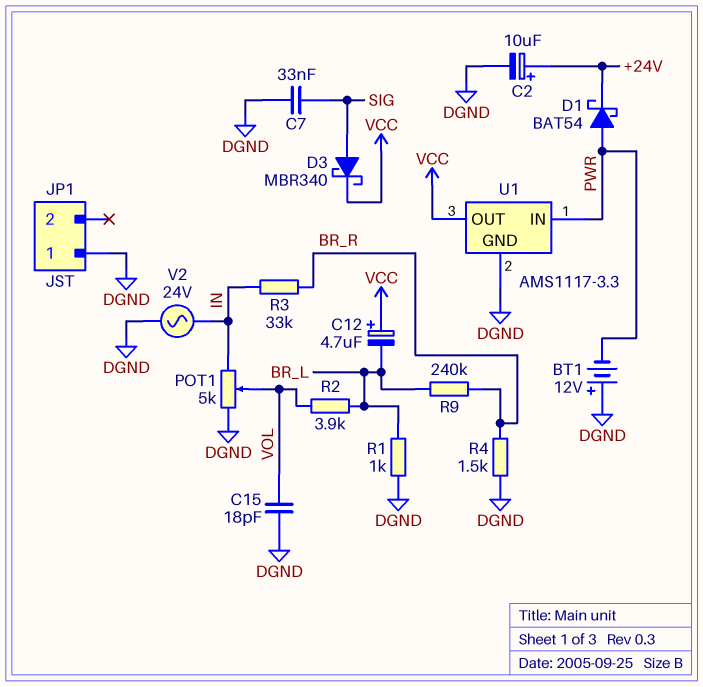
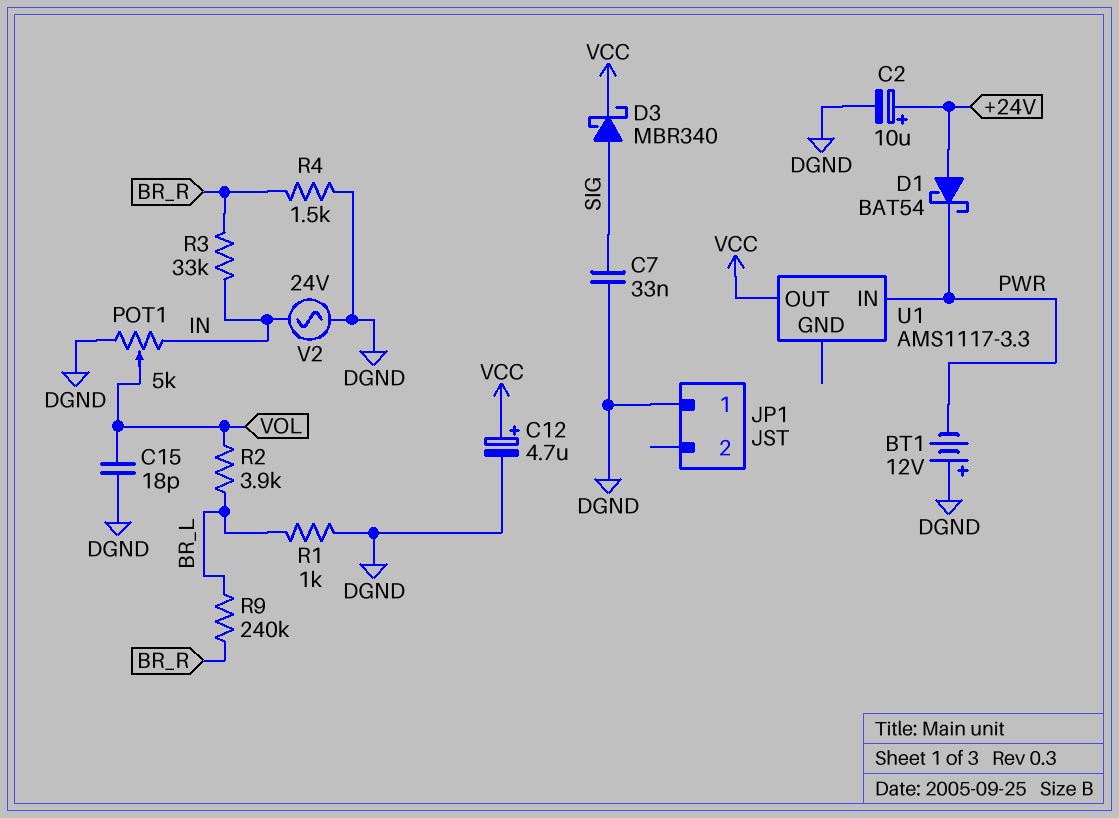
C12: 4.7uF (plus VCC, minus BR_L) -> 4.7uF (plus VCC, minus DGND)
D1: schottky BAT54 (A PWR, K +24V) -> schottky BAT54 (A +24V, K PWR)
U1 pin GND: DGND -> none

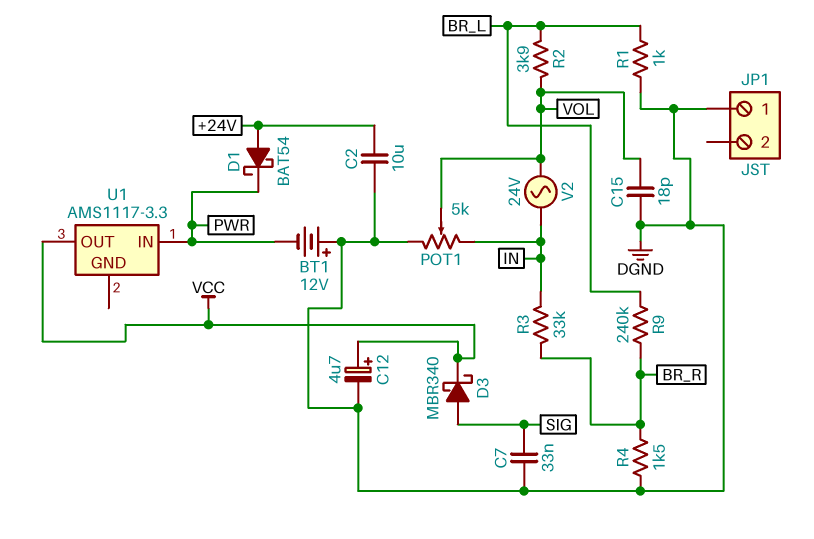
C2: 10uF (plus +24V, minus DGND) -> 10uF (+24V, DGND)
V2: AC 24V (DGND, IN) -> AC 24V (IN, VOL)

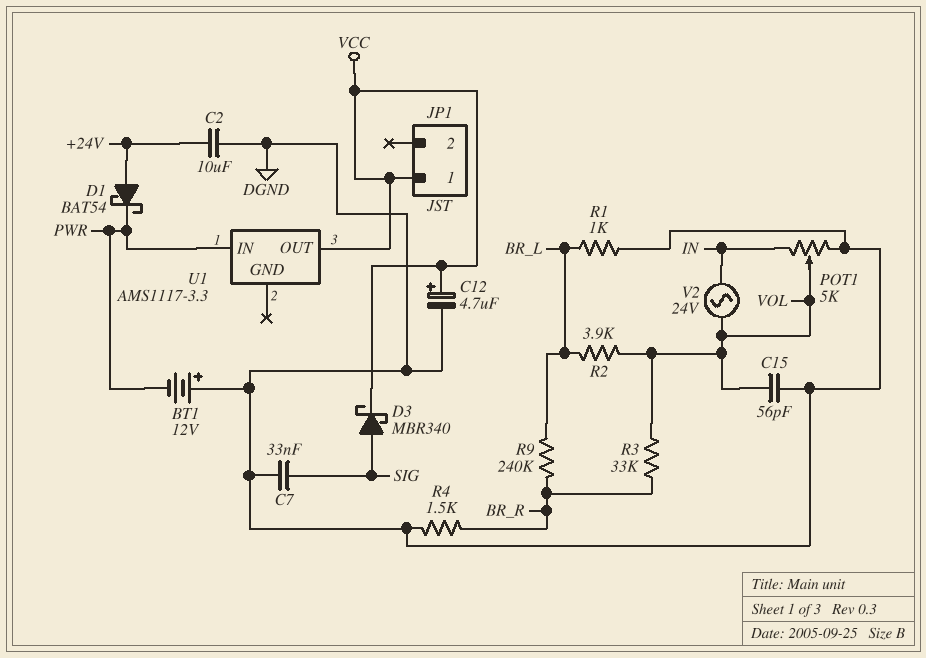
C15: 18pF (DGND, VOL) -> 56pF (DGND, VOL)
JP1 pin 1: DGND -> VCC
R3: 33k (BR_R, IN) -> 33k (BR_R, VOL)

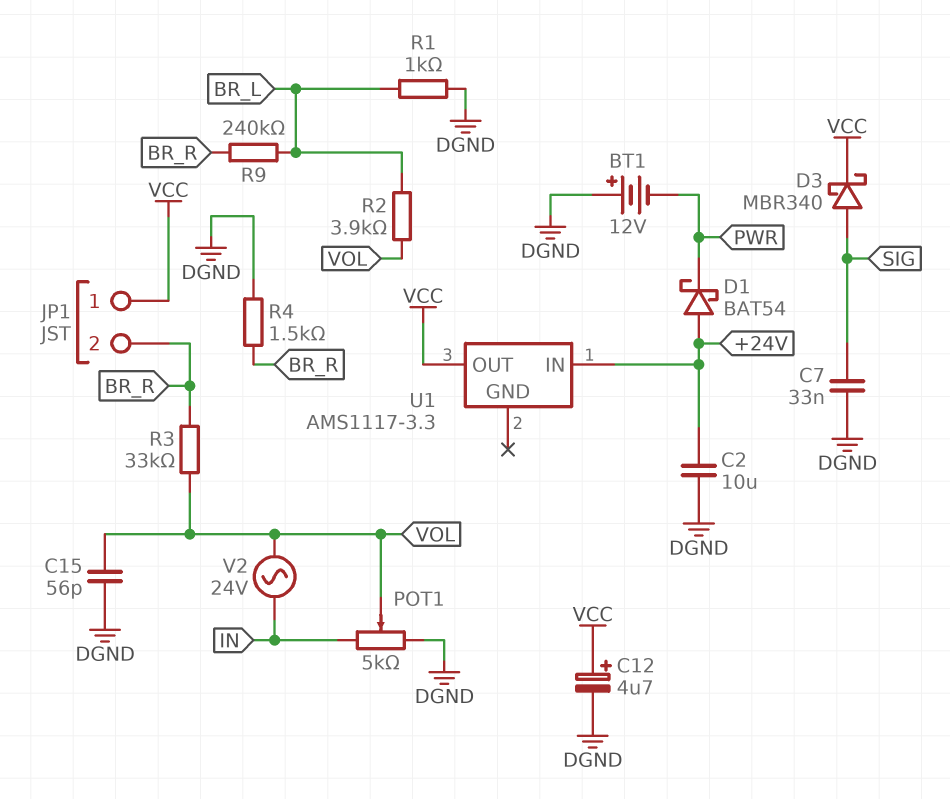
JP1 pin 2: none -> BR_R
U1 pin IN: PWR -> +24V

